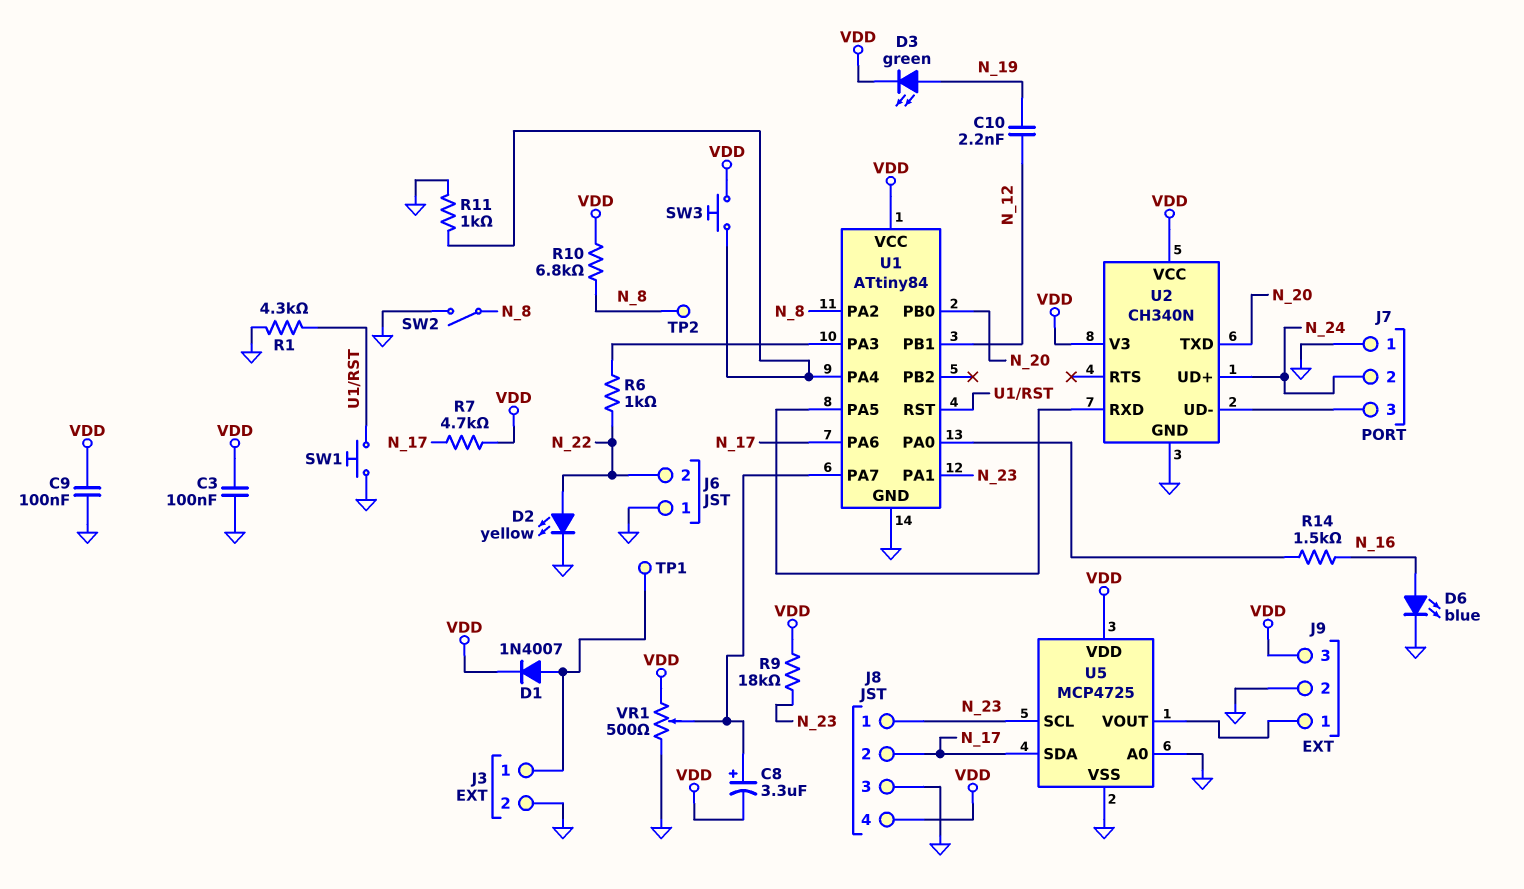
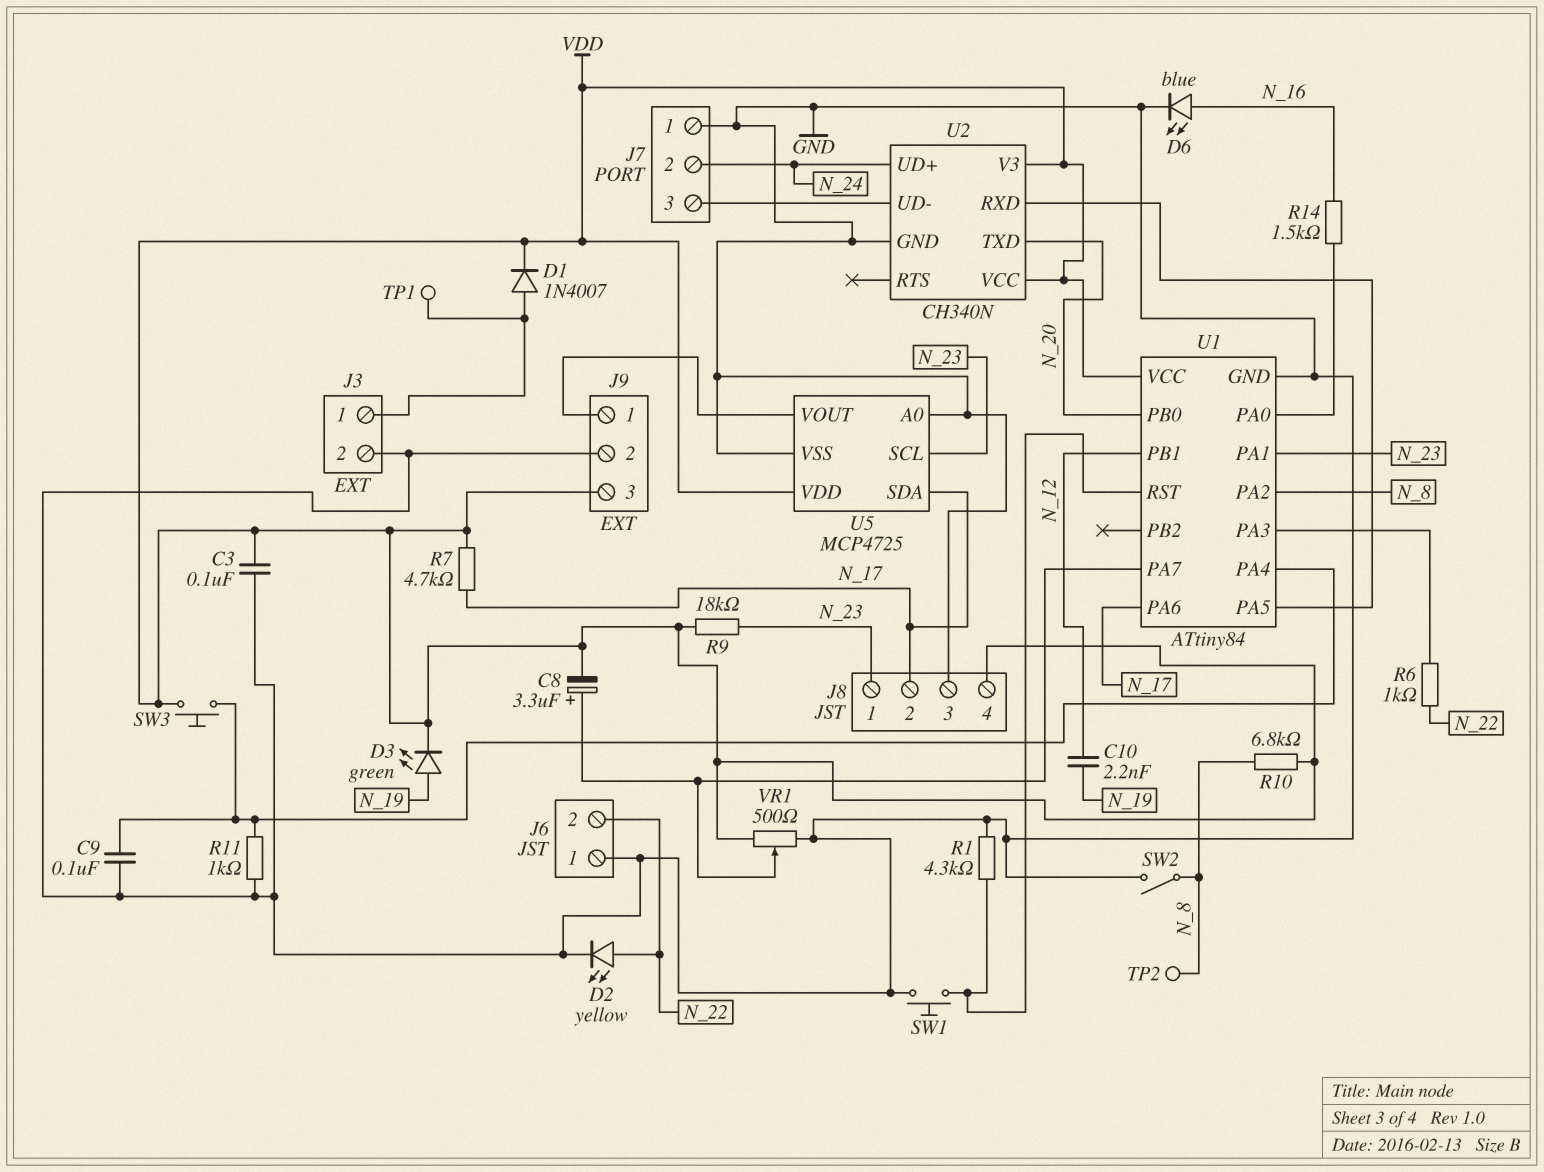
C9: 100nF (GND, VDD) -> 100nF (GND, U1/PA4)

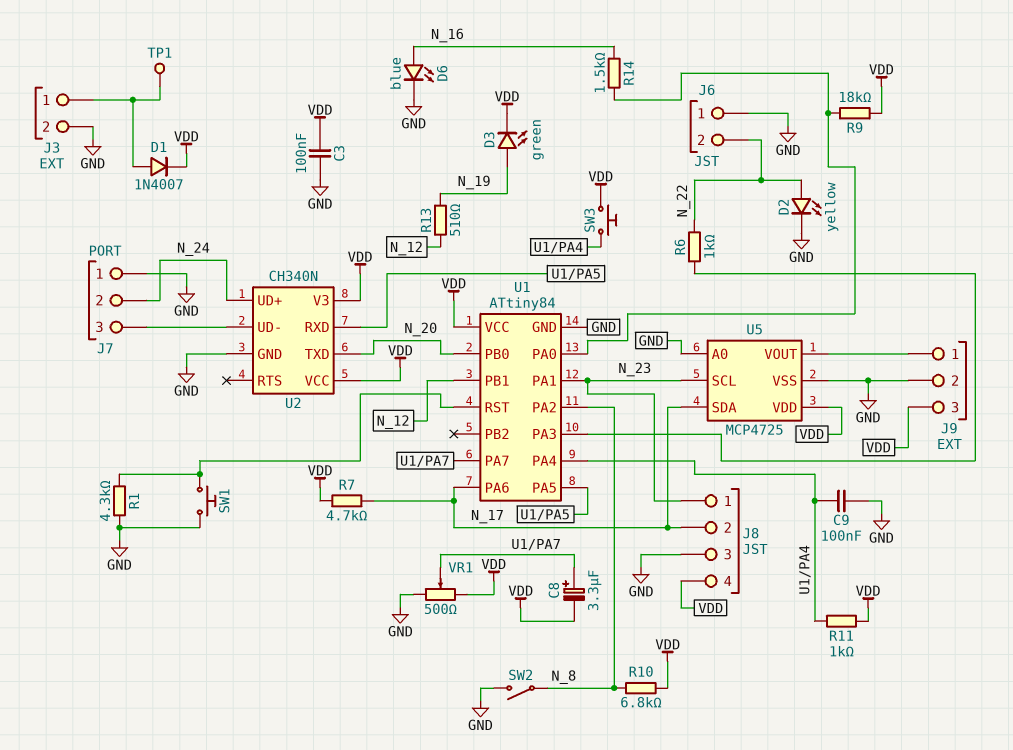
C10: 2.2nF (N_12, N_19) -> none
R9: 18k (N_23, VDD) -> 18k (U1/PA0, VDD)
R11: 1k (GND, U1/PA4) -> 1k (U1/PA4, VDD)
R13: none -> 510 (N_12, N_19)
TP2: test point (N_8) -> none

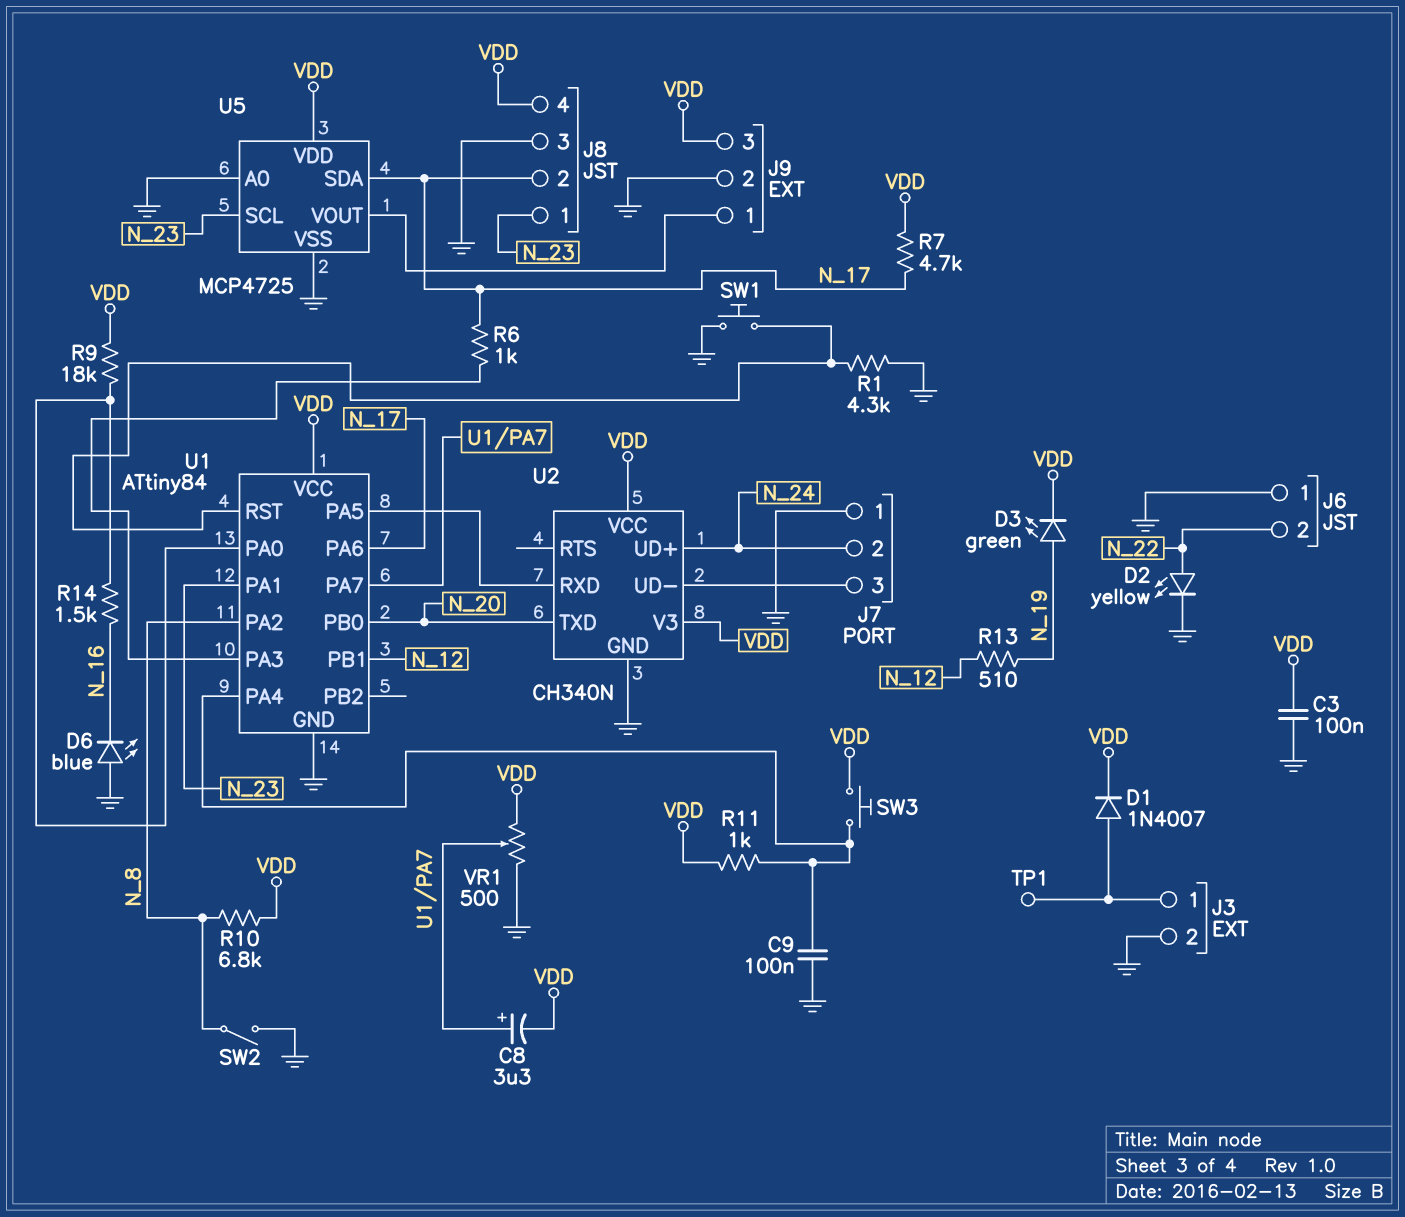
D6: LED blue (A N_16, K GND) -> LED blue (A GND, K N_16)
R6: 1k (N_22, U1/PA3) -> 1k (N_17, U1/PA3)

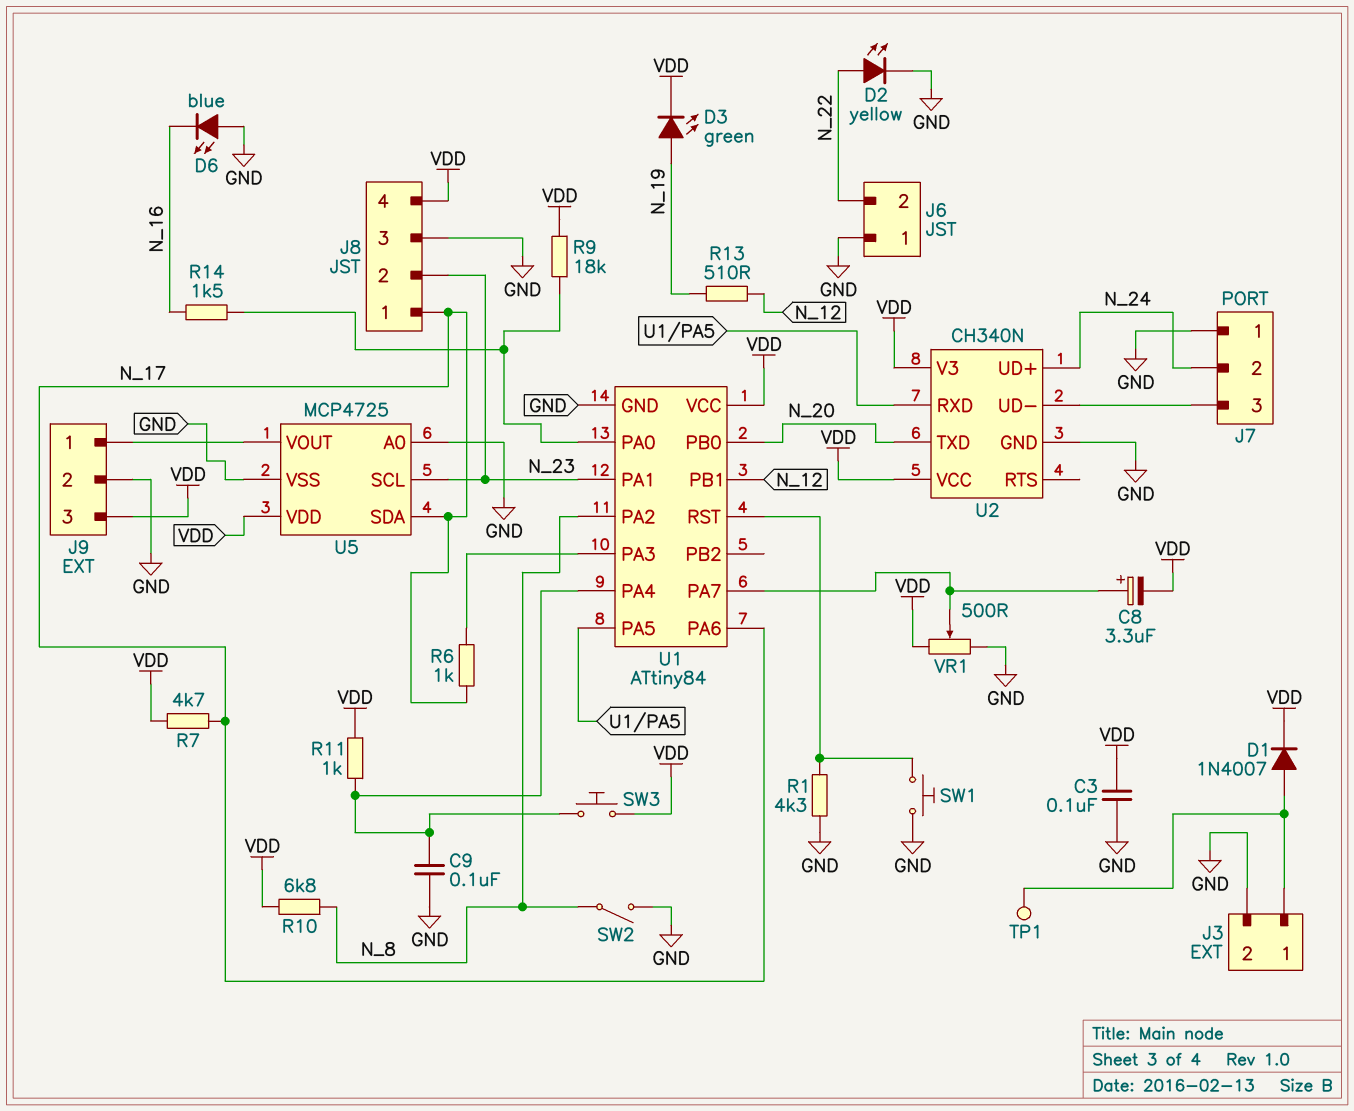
J8 pin 1: N_23 -> N_17
J8 pin 2: N_17 -> N_23

